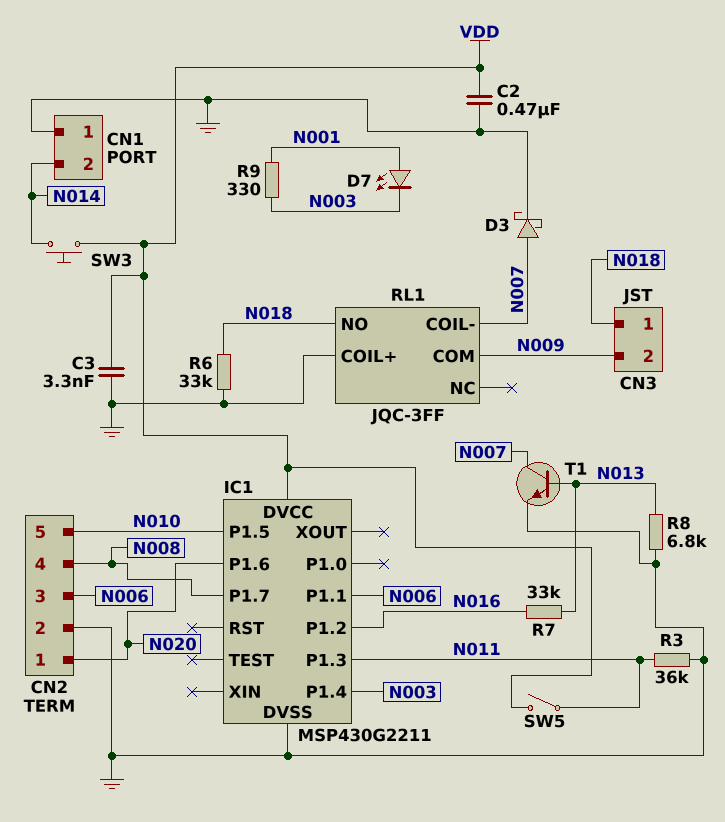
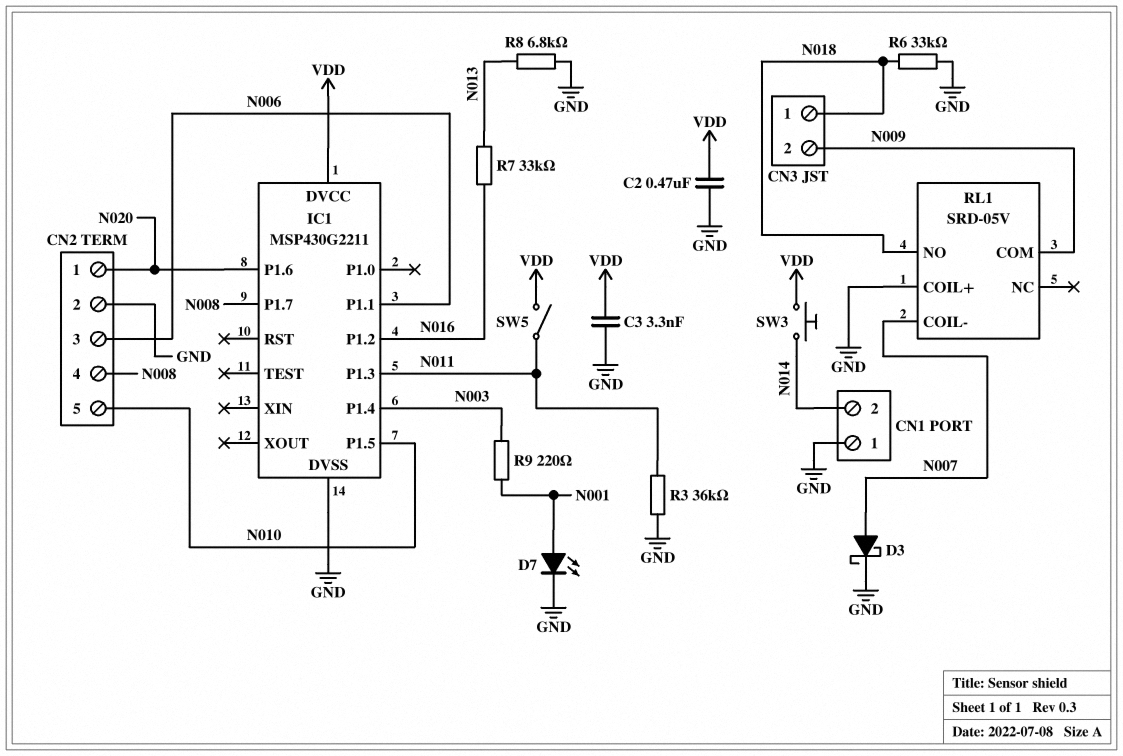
D7: LED (A N001, K N003) -> LED (A N001, K GND)
R9: 330 (N001, N003) -> 220 (N001, N003)
RL1: JQC-3FF -> SRD-05V
T1: NPN (B N013, C N007, E GND) -> none

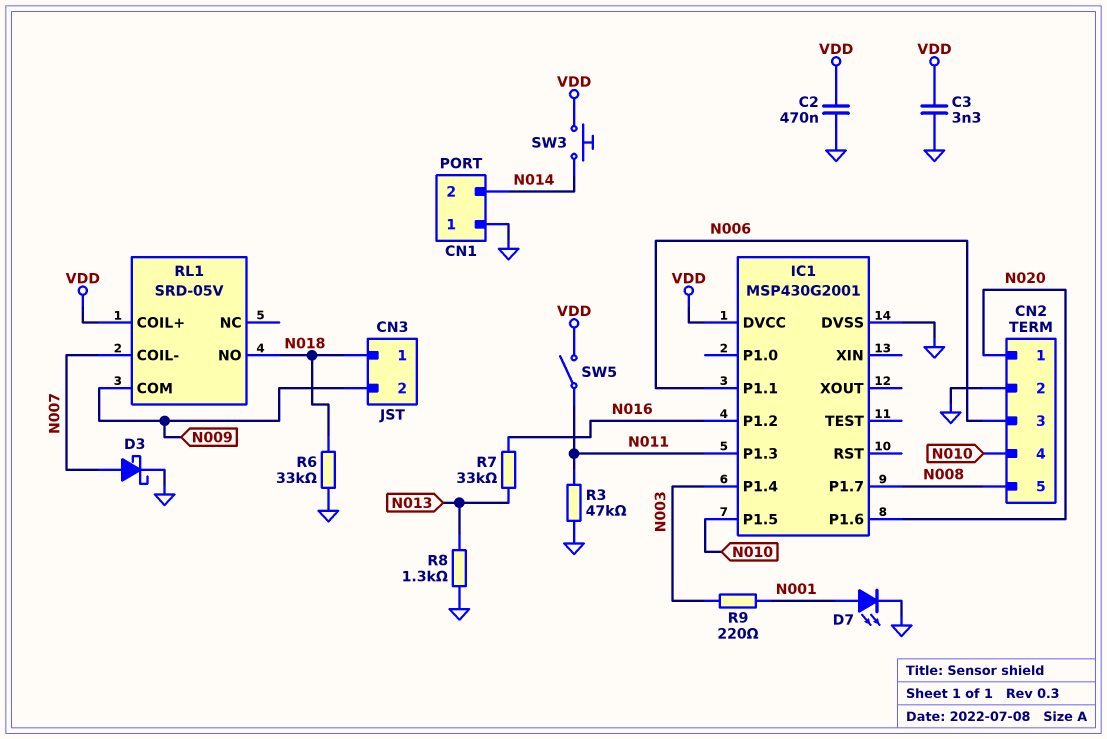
CN2 pin 4: N008 -> N010
CN2 pin 5: N010 -> N008
IC1: MSP430G2211 -> MSP430G2001
R3: 36k (GND, N011) -> 47k (GND, N011)
R8: 6.8k (GND, N013) -> 1.3k (GND, N013)
RL1 pin COIL+: GND -> VDD

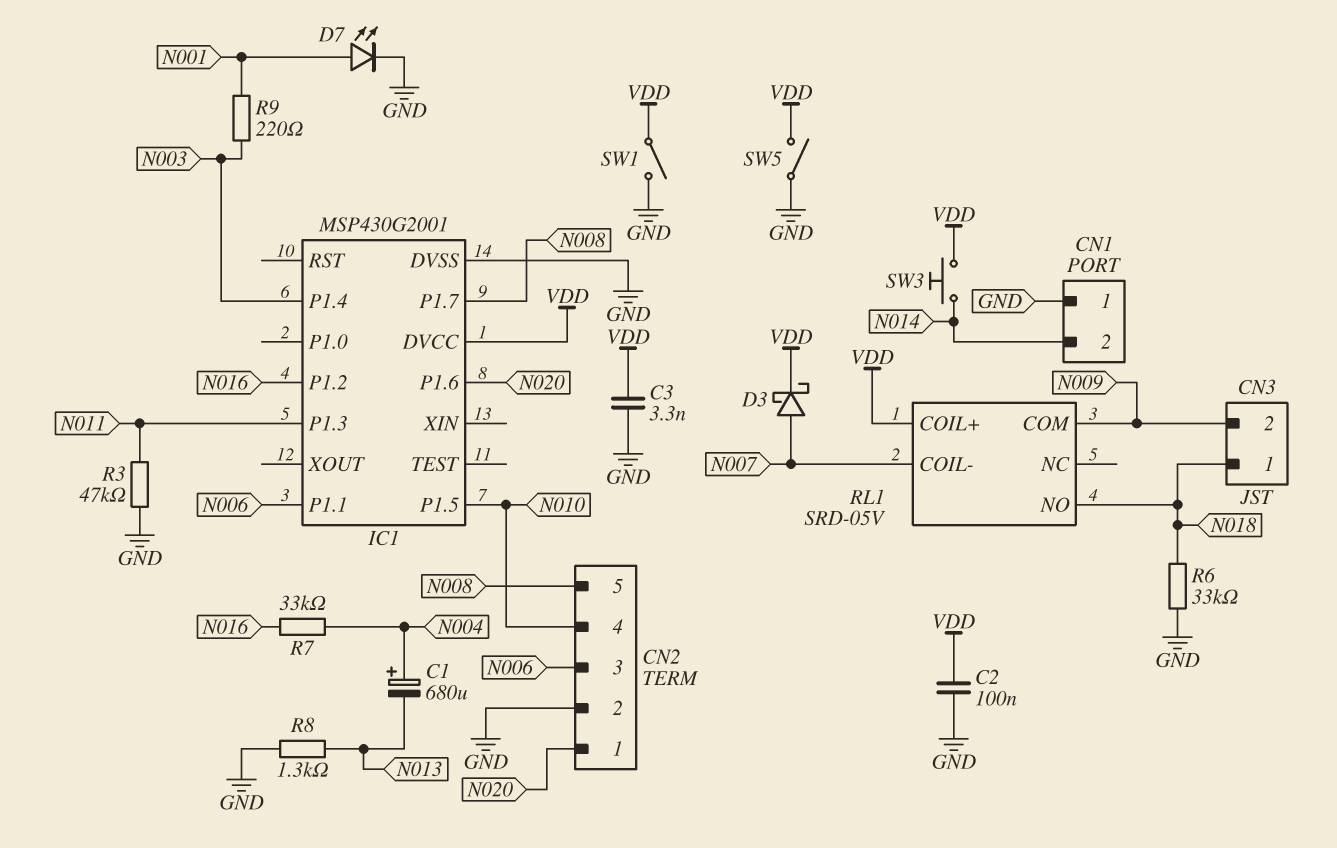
C1: none -> 680uF (plus N004, minus N013)
C2: 470nF (GND, VDD) -> 100nF (GND, VDD)
D3: schottky (A N007, K GND) -> schottky (A N007, K VDD)
R7: 33k (N013, N016) -> 33k (N004, N016)
SW1: none -> switch (GND, VDD)
SW5: switch (N011, VDD) -> switch (GND, VDD)

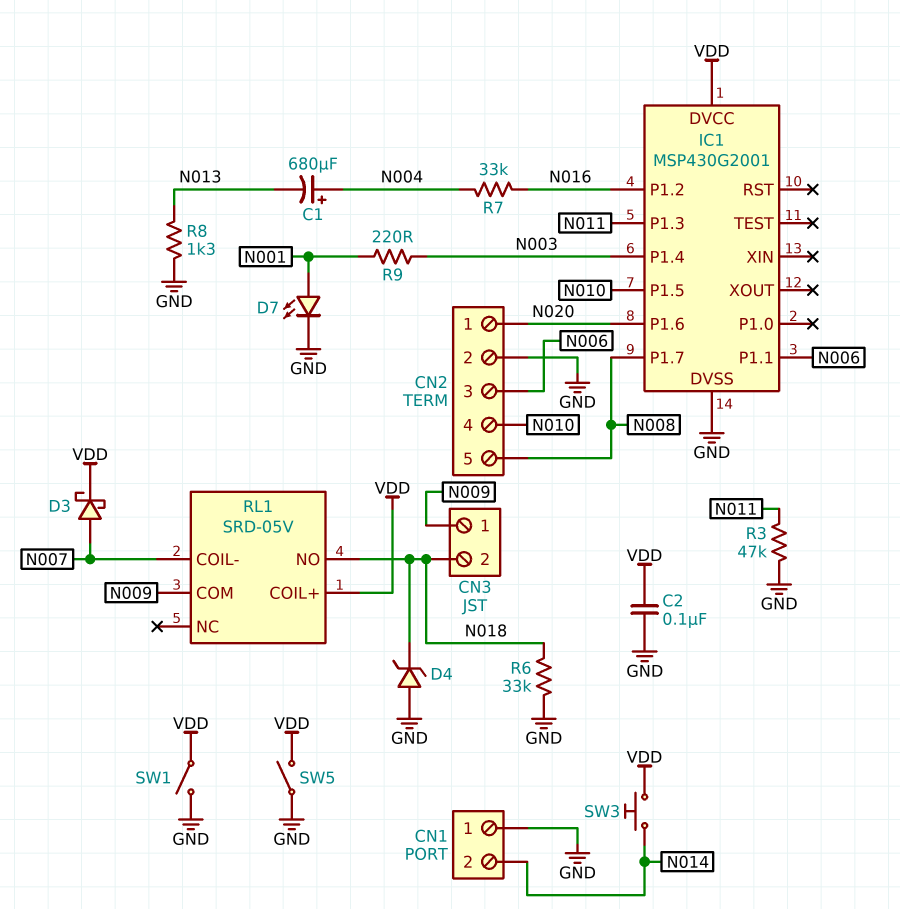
C3: 3.3nF (GND, VDD) -> none
CN3 pin 1: N018 -> N009
CN3 pin 2: N009 -> N018
D4: none -> zener (A GND, K N018)

